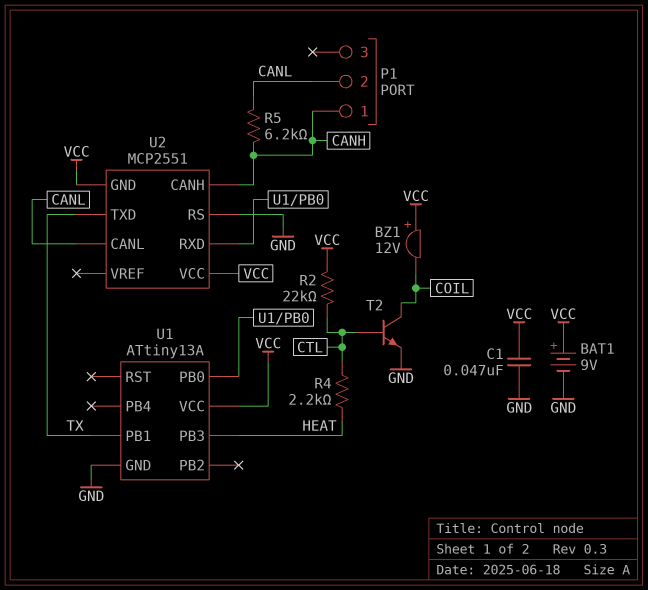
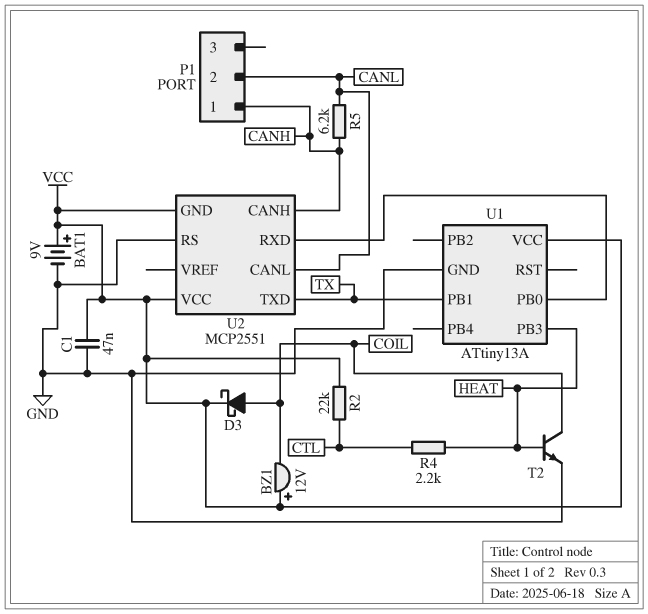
D3: none -> schottky (A COIL, K VCC)
T2: NPN (B CTL, C COIL, E GND) -> NPN (B HEAT, C COIL, E GND)

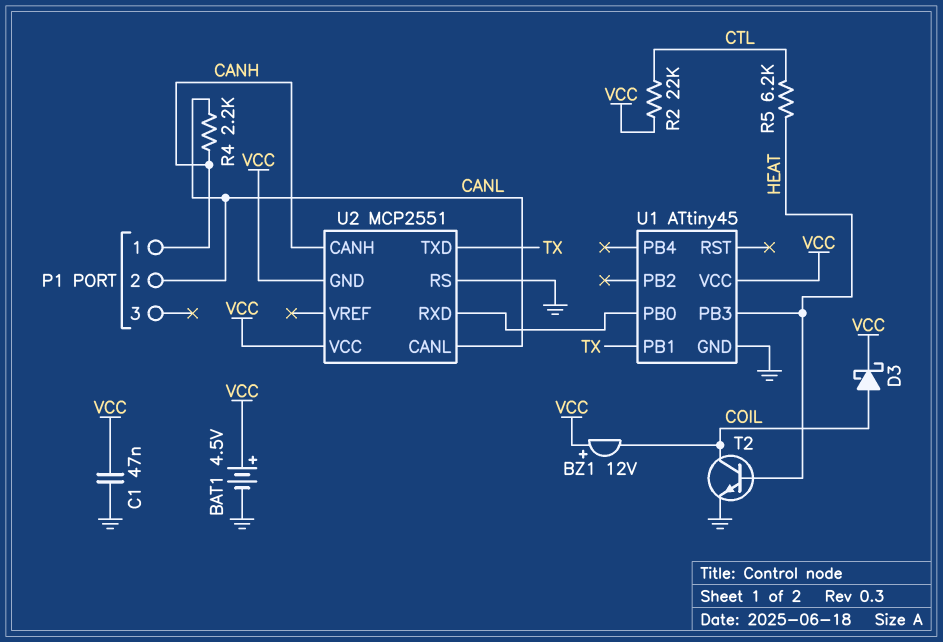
BAT1: 9V (plus VCC, minus GND) -> 4.5V (plus VCC, minus GND)
R4: 2.2k (CTL, HEAT) -> 2.2k (CANH, CANL)
R5: 6.2k (CANH, CANL) -> 6.2k (CTL, HEAT)
U1: ATtiny13A -> ATtiny45

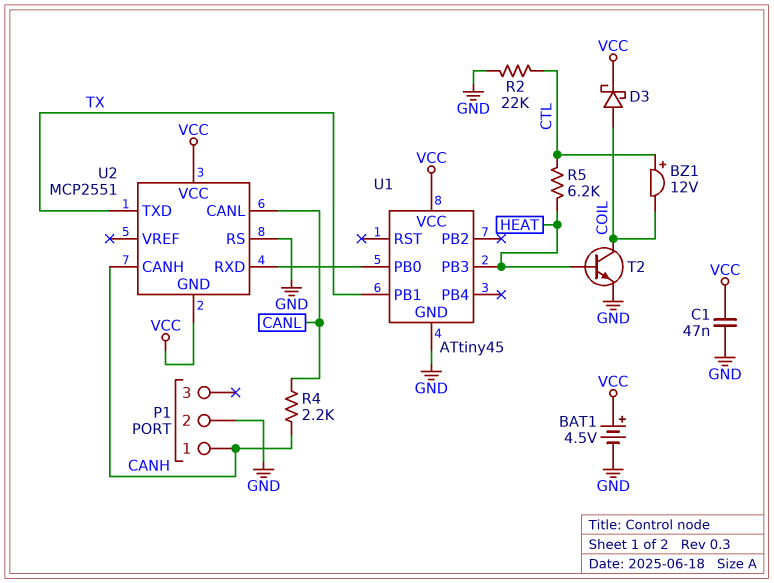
BZ1: buzzer 12V (plus VCC, minus COIL) -> buzzer 12V (plus CTL, minus COIL)
P1 pin 2: CANL -> GND
R2: 22k (CTL, VCC) -> 22k (CTL, GND)

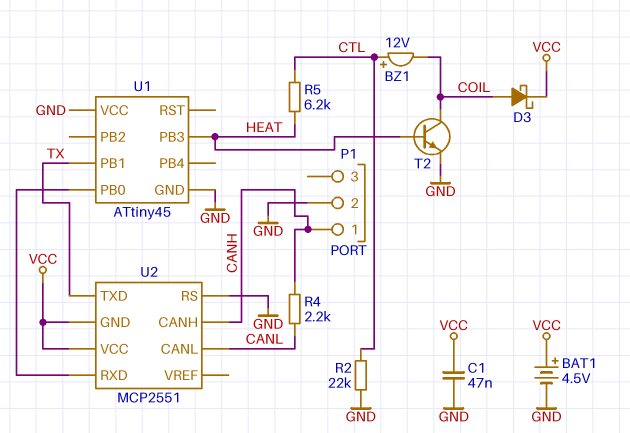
U1 pin VCC: VCC -> GND

